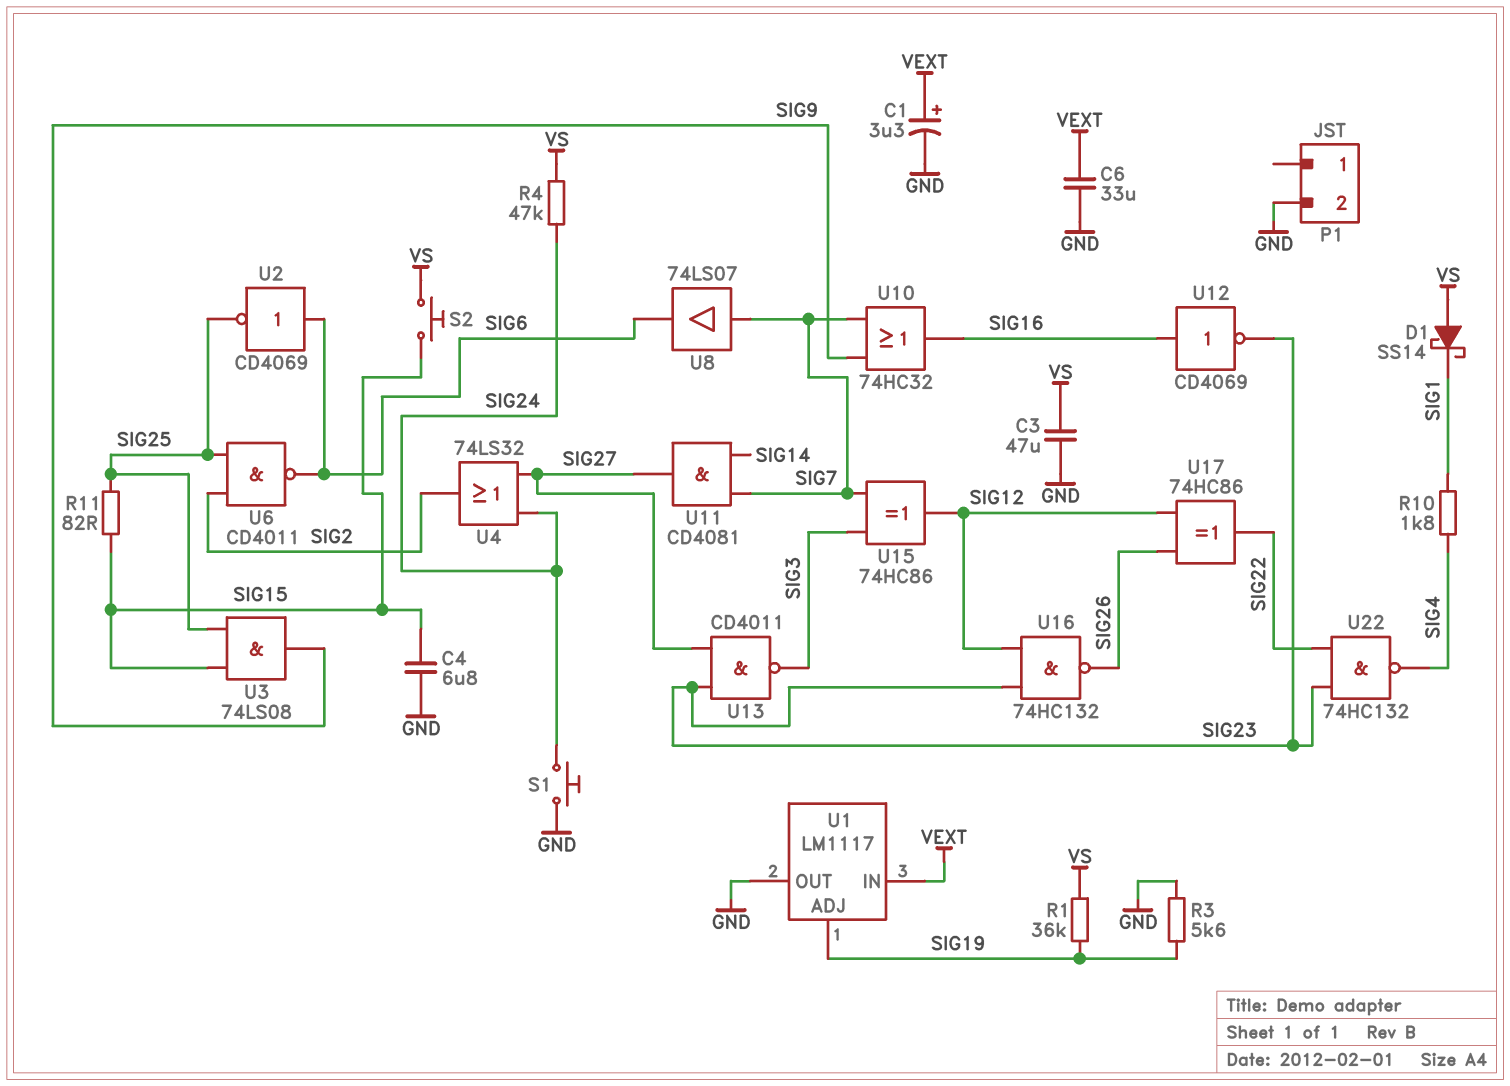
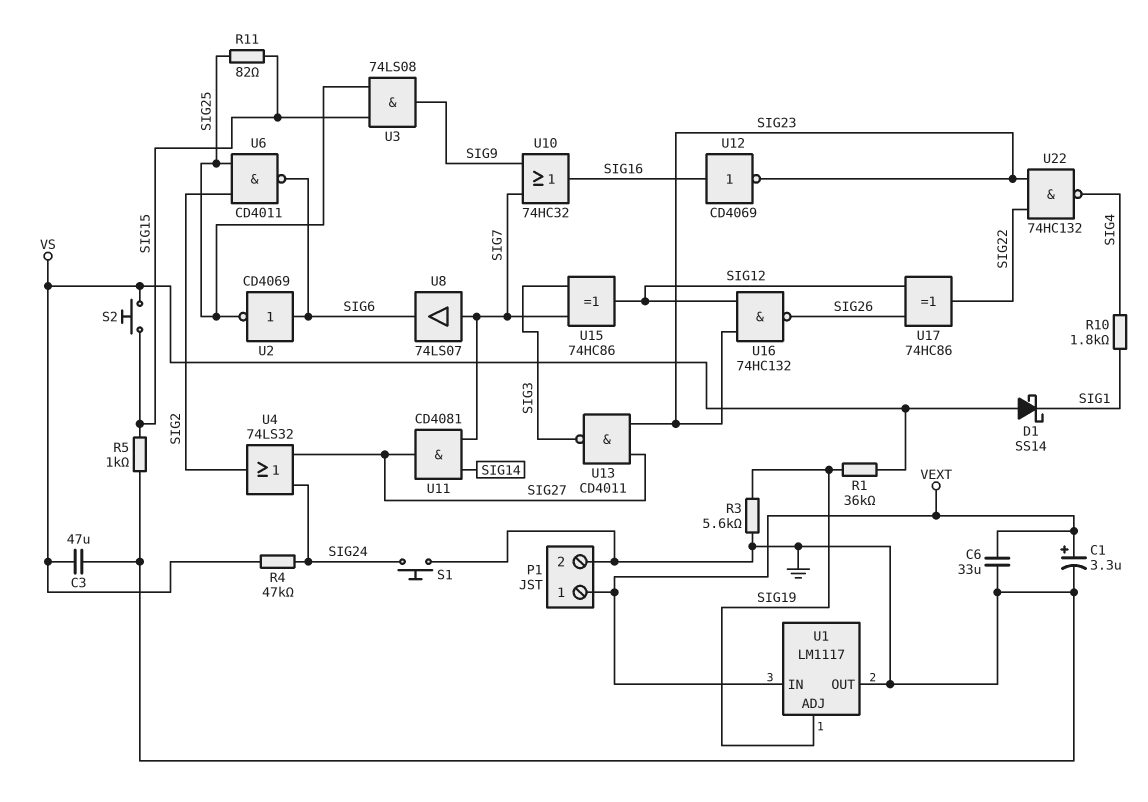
C4: 6.8uF (GND, SIG15) -> none
P1 pin 1: none -> VEXT
R5: none -> 1k (GND, SIG15)

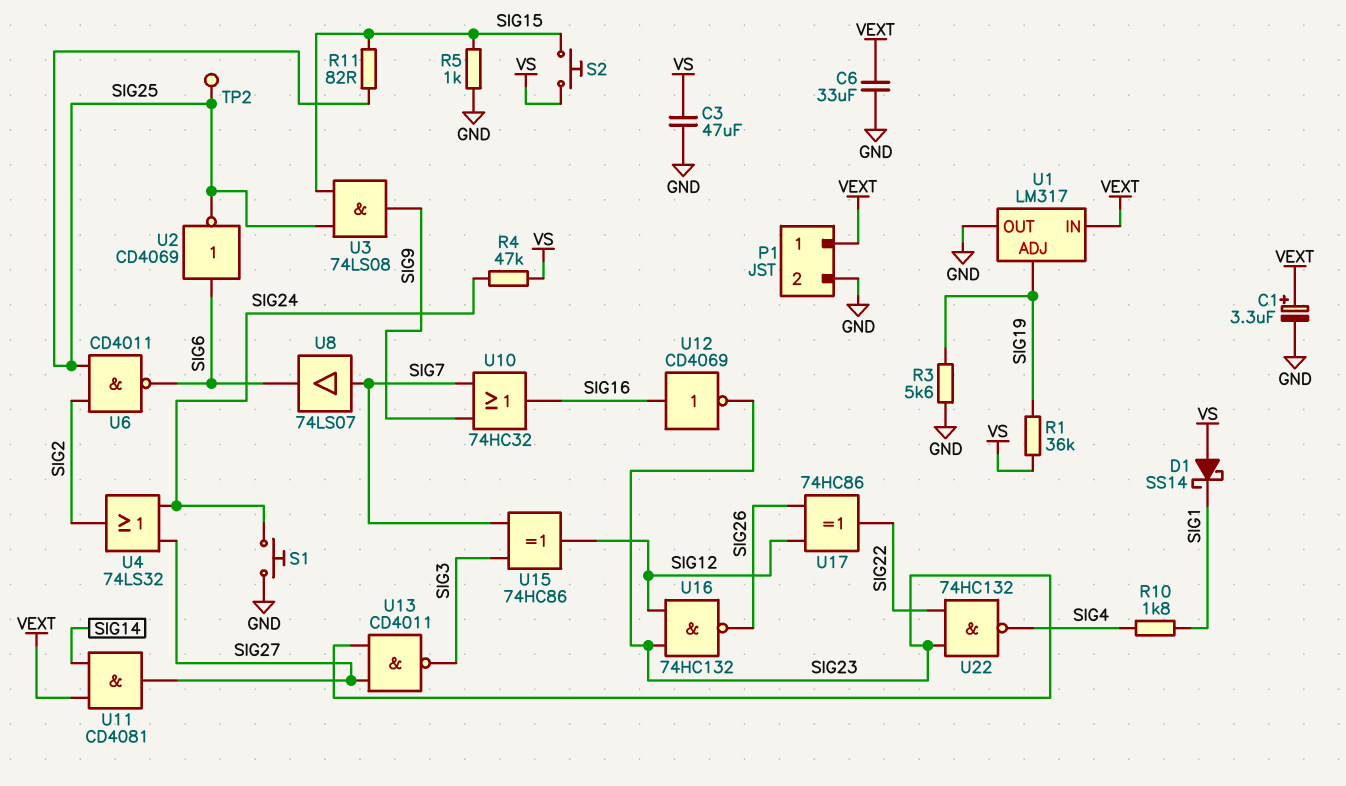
TP2: none -> test point (SIG25)
U1: LM1117 -> LM317
U11: AND CD4081 (in SIG7, in SIG14, out SIG27) -> AND CD4081 (in SIG14, in VEXT, out SIG27)

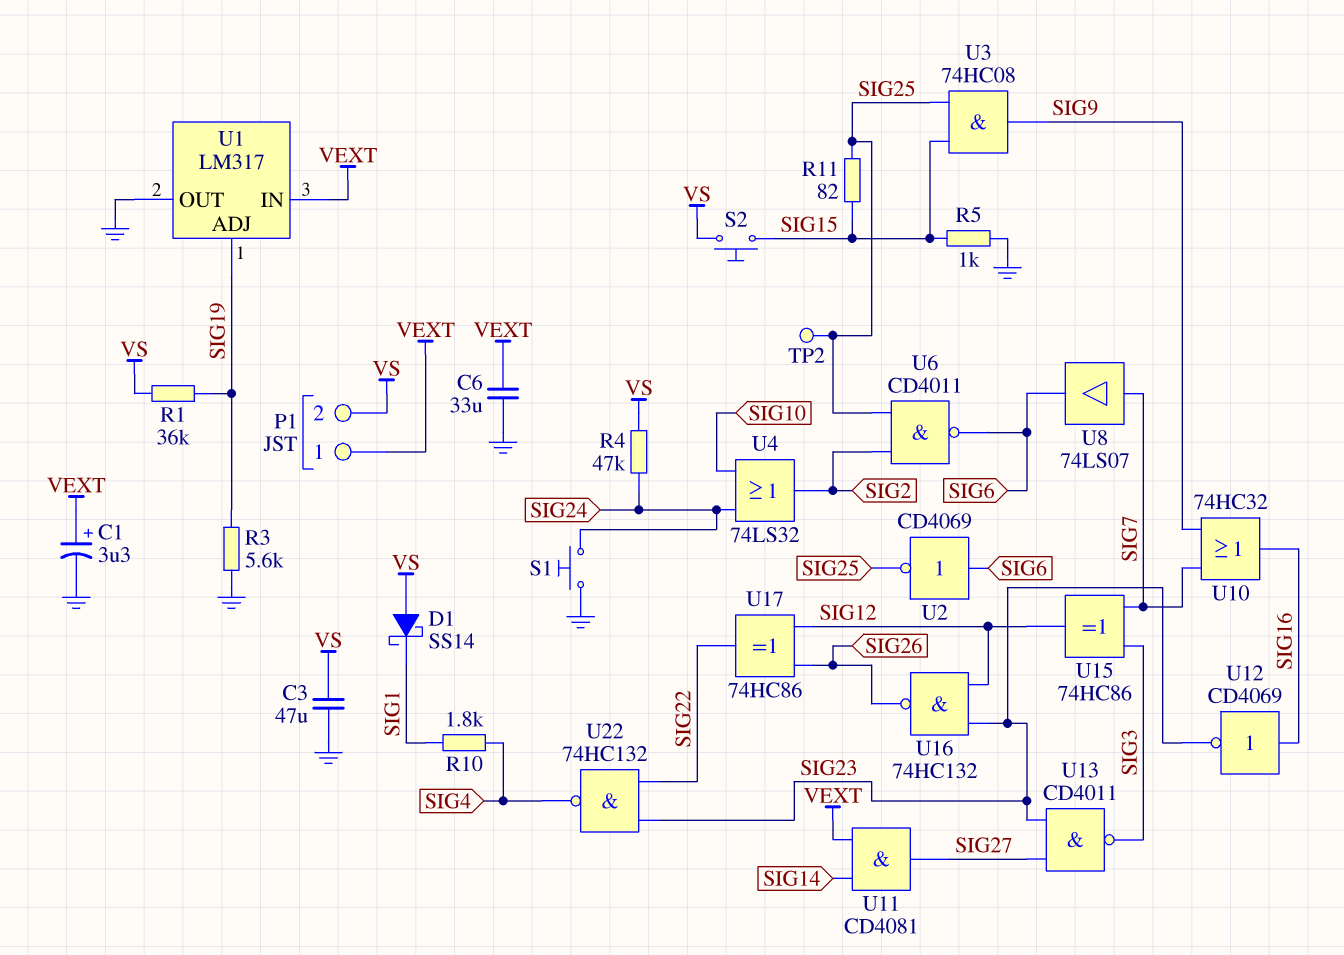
P1 pin 2: GND -> VS
U3: AND 74LS08 (in SIG15, in SIG25, out SIG9) -> AND 74HC08 (in SIG15, in SIG25, out SIG9)
U4: OR 74LS32 (in SIG24, in SIG27, out SIG2) -> OR 74LS32 (in SIG10, in SIG24, out SIG2)

